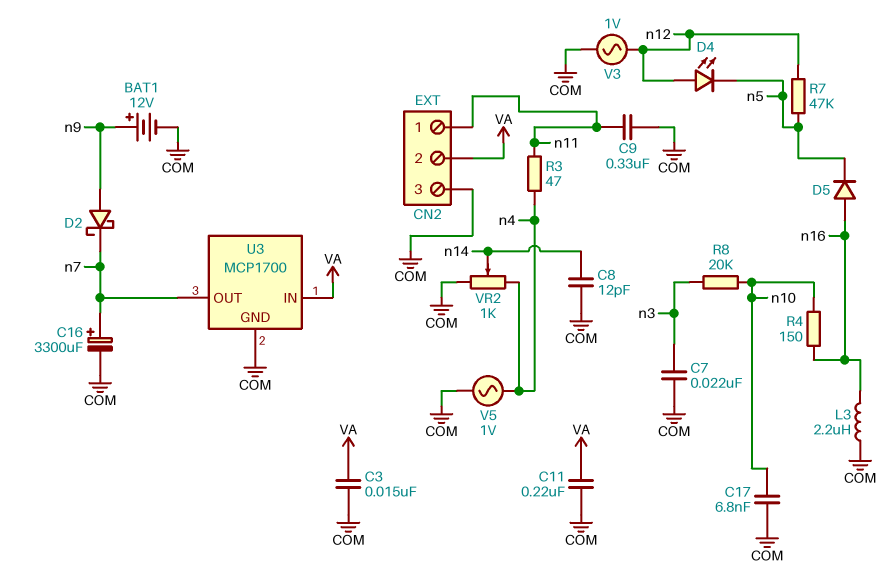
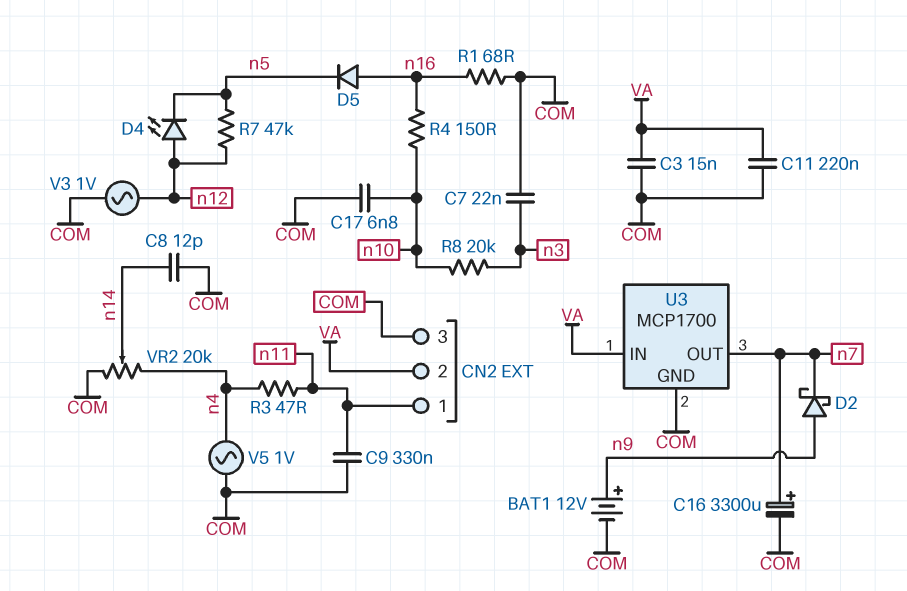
L3: 2.2uH (COM, n16) -> none
R1: none -> 68 (COM, n16)
VR2: 1k (COM, n4, wiper n14) -> 20k (COM, n4, wiper n14)

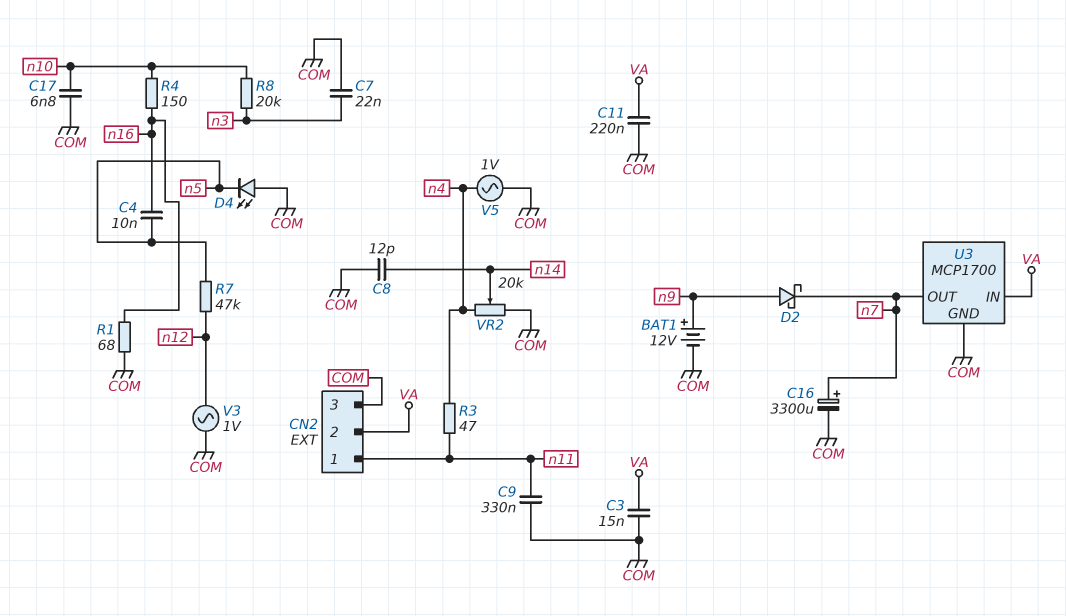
C4: none -> 10nF (n5, n16)
D4: LED (A n12, K n5) -> LED (A COM, K n5)
D5: diode (A n16, K n5) -> none

